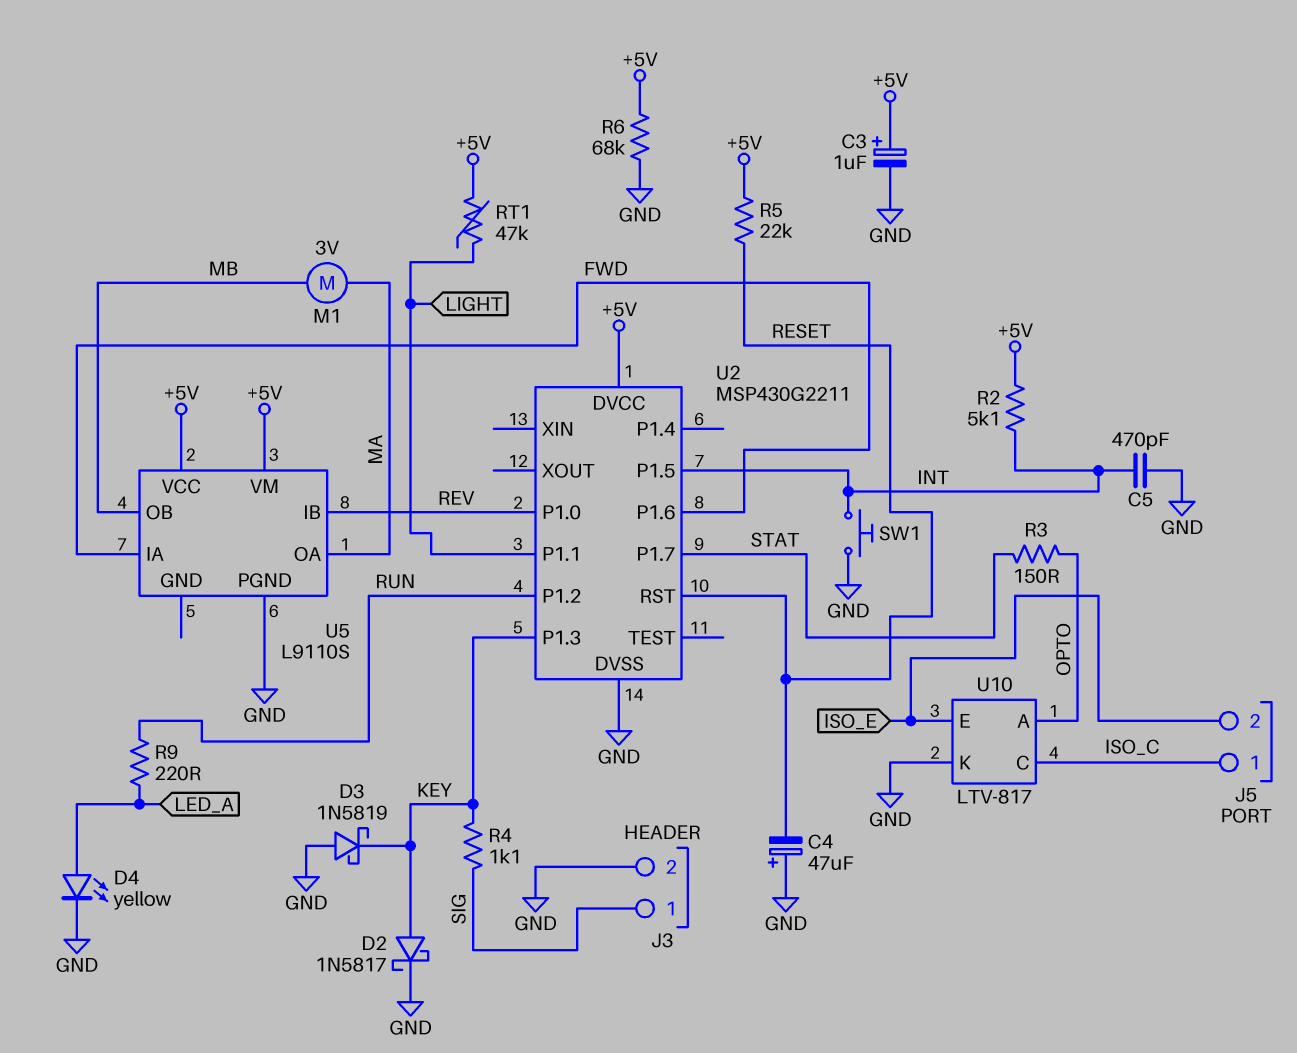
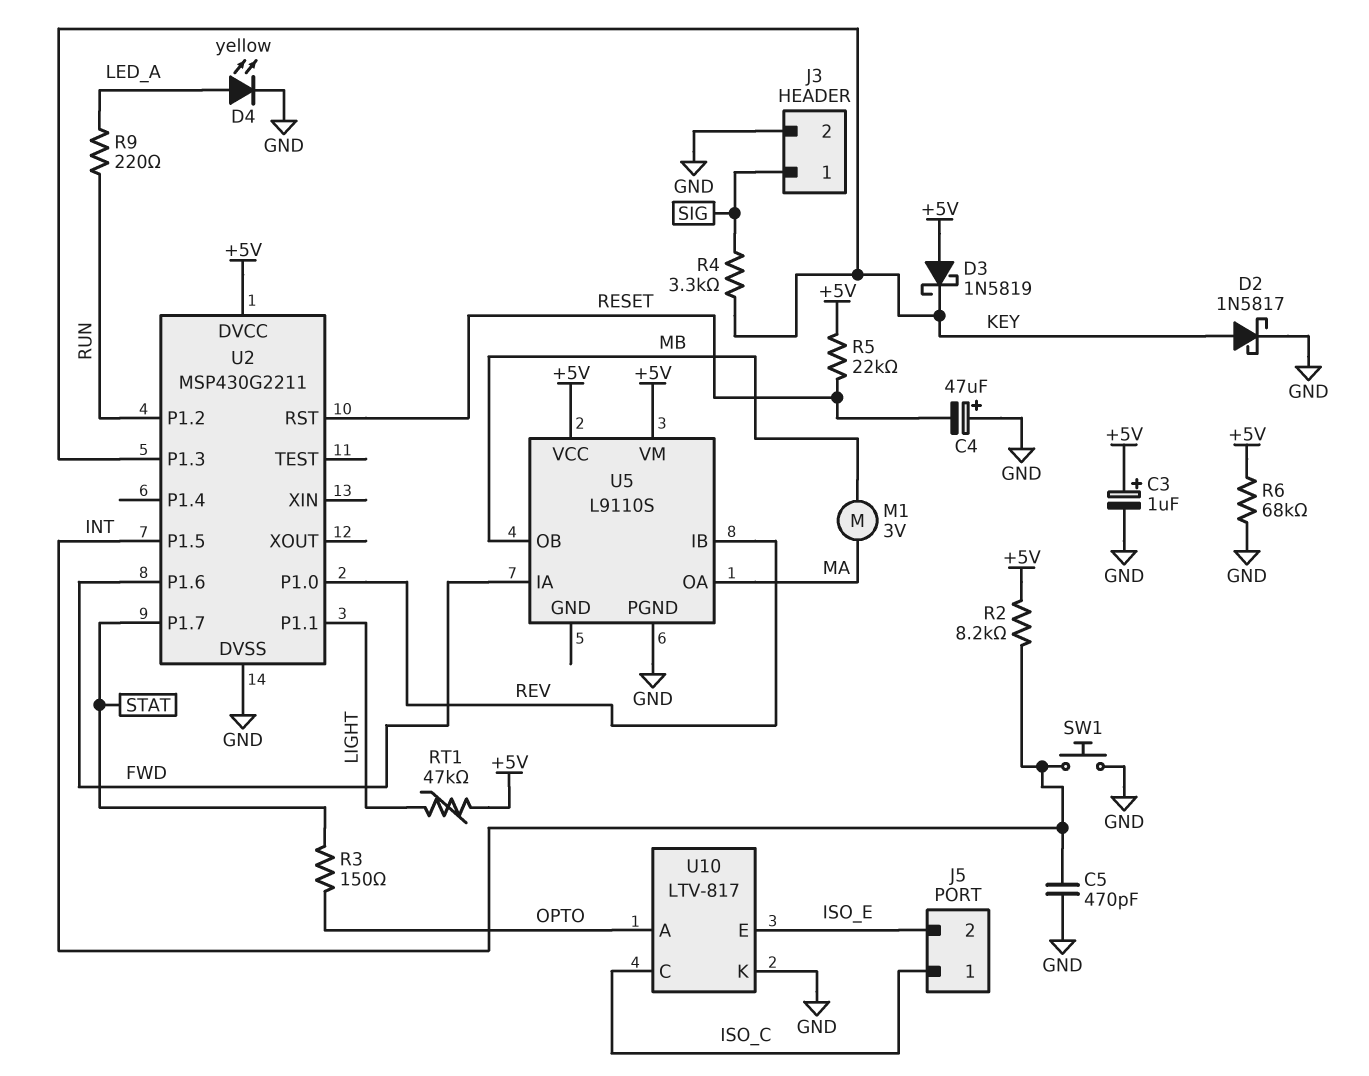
D3: schottky 1N5819 (A GND, K KEY) -> schottky 1N5819 (A +5V, K KEY)
R2: 5.1k (+5V, INT) -> 8.2k (+5V, INT)
R4: 1.1k (KEY, SIG) -> 3.3k (KEY, SIG)

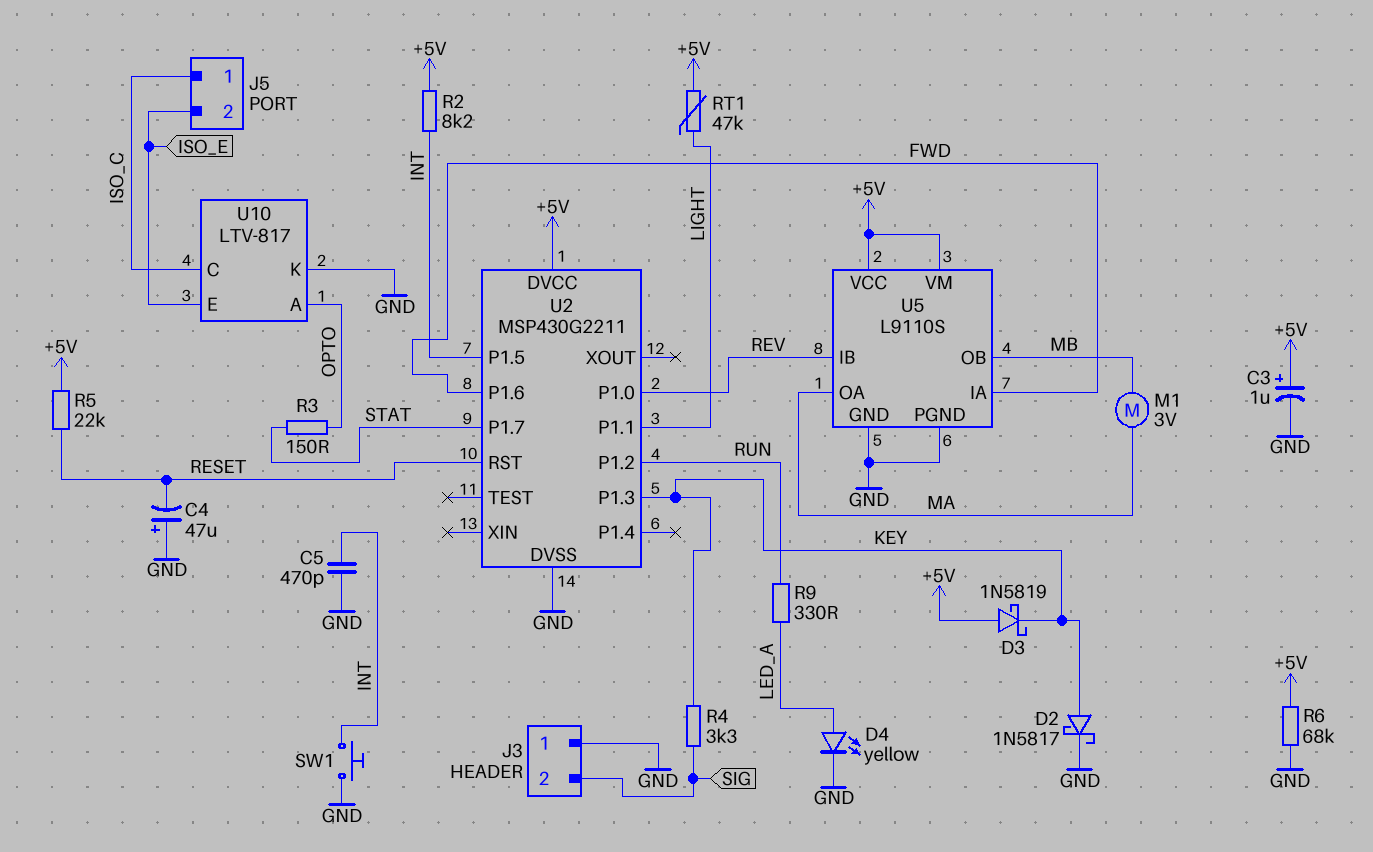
J3 pin 1: SIG -> GND
J3 pin 2: GND -> SIG
R9: 220 (LED_A, RUN) -> 330 (LED_A, RUN)
U5 pin GND: none -> GND

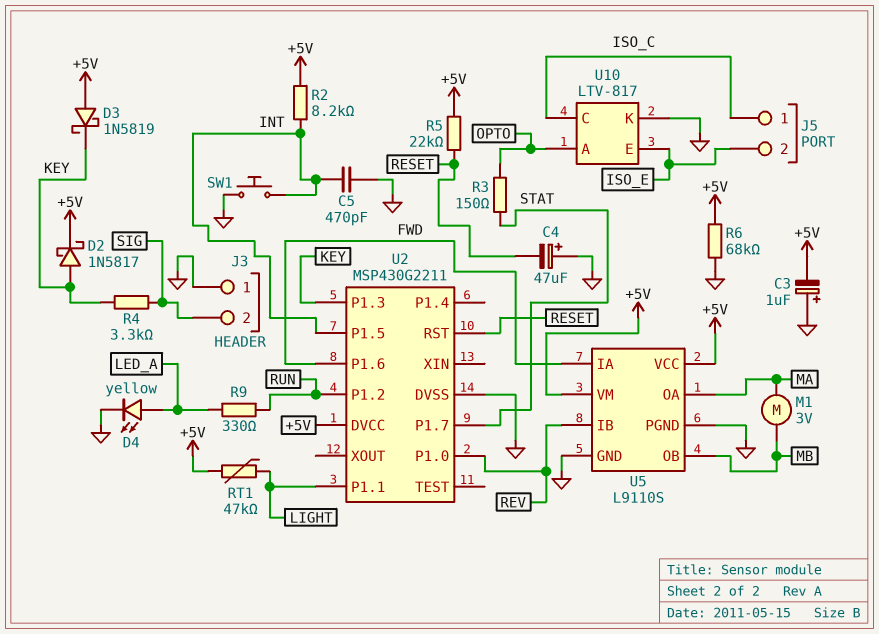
C3: 1uF (plus +5V, minus GND) -> 1uF (plus GND, minus +5V)
D2: schottky 1N5817 (A KEY, K GND) -> schottky 1N5817 (A KEY, K +5V)

